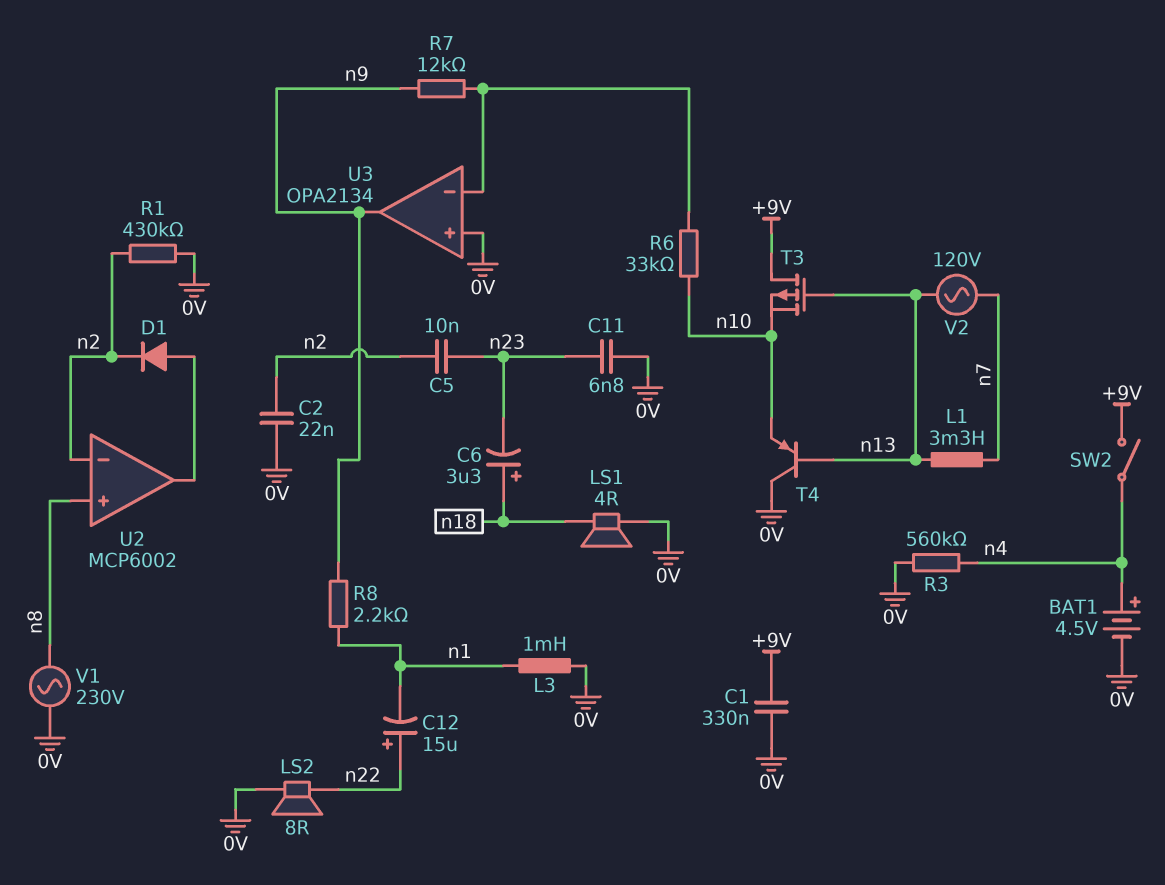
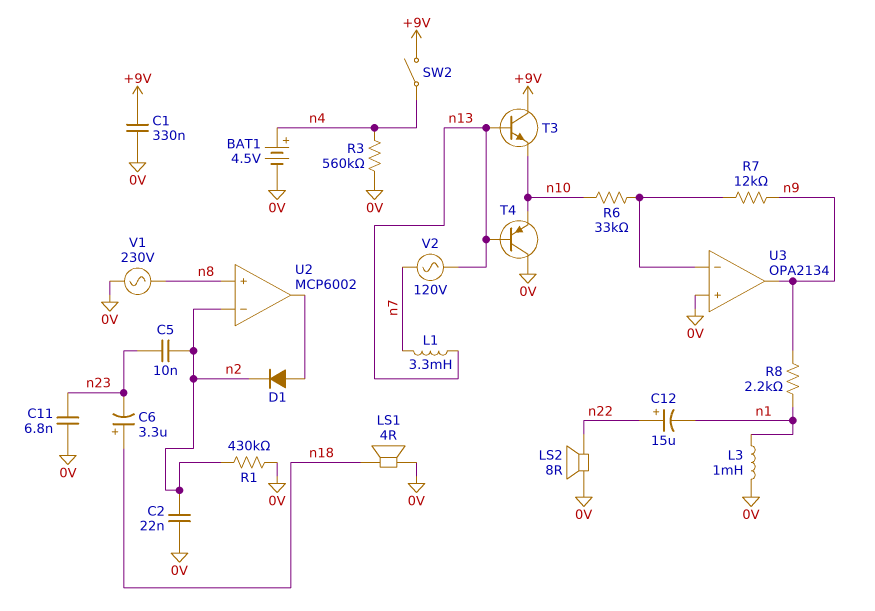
T3: PMOS (G n13, D +9V, S n10) -> NPN (B n13, C +9V, E n10)

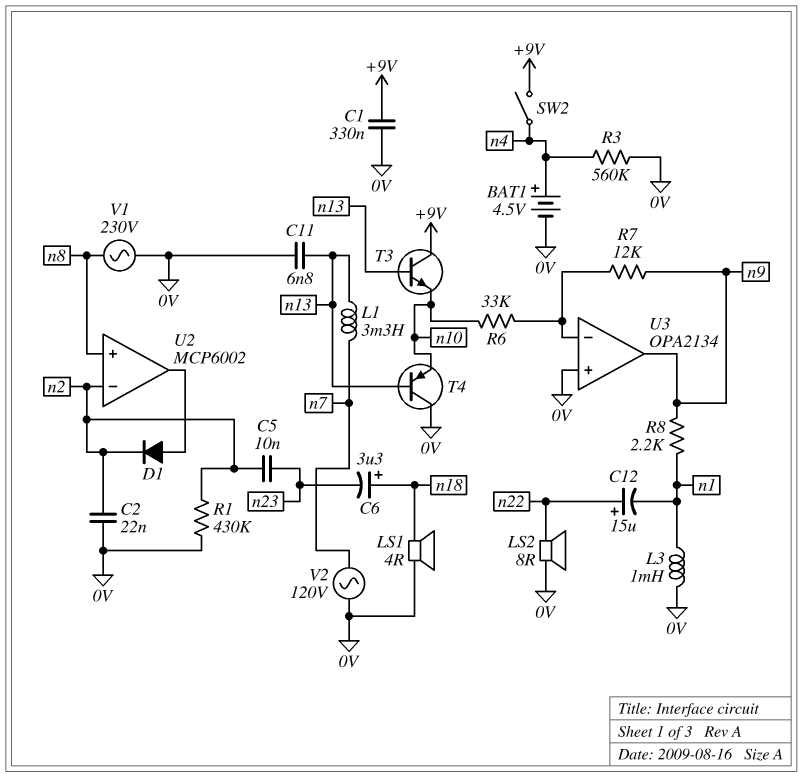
C11: 6.8nF (0V, n23) -> 6.8nF (0V, n13)
V2: AC 120V (n7, n13) -> AC 120V (0V, n7)

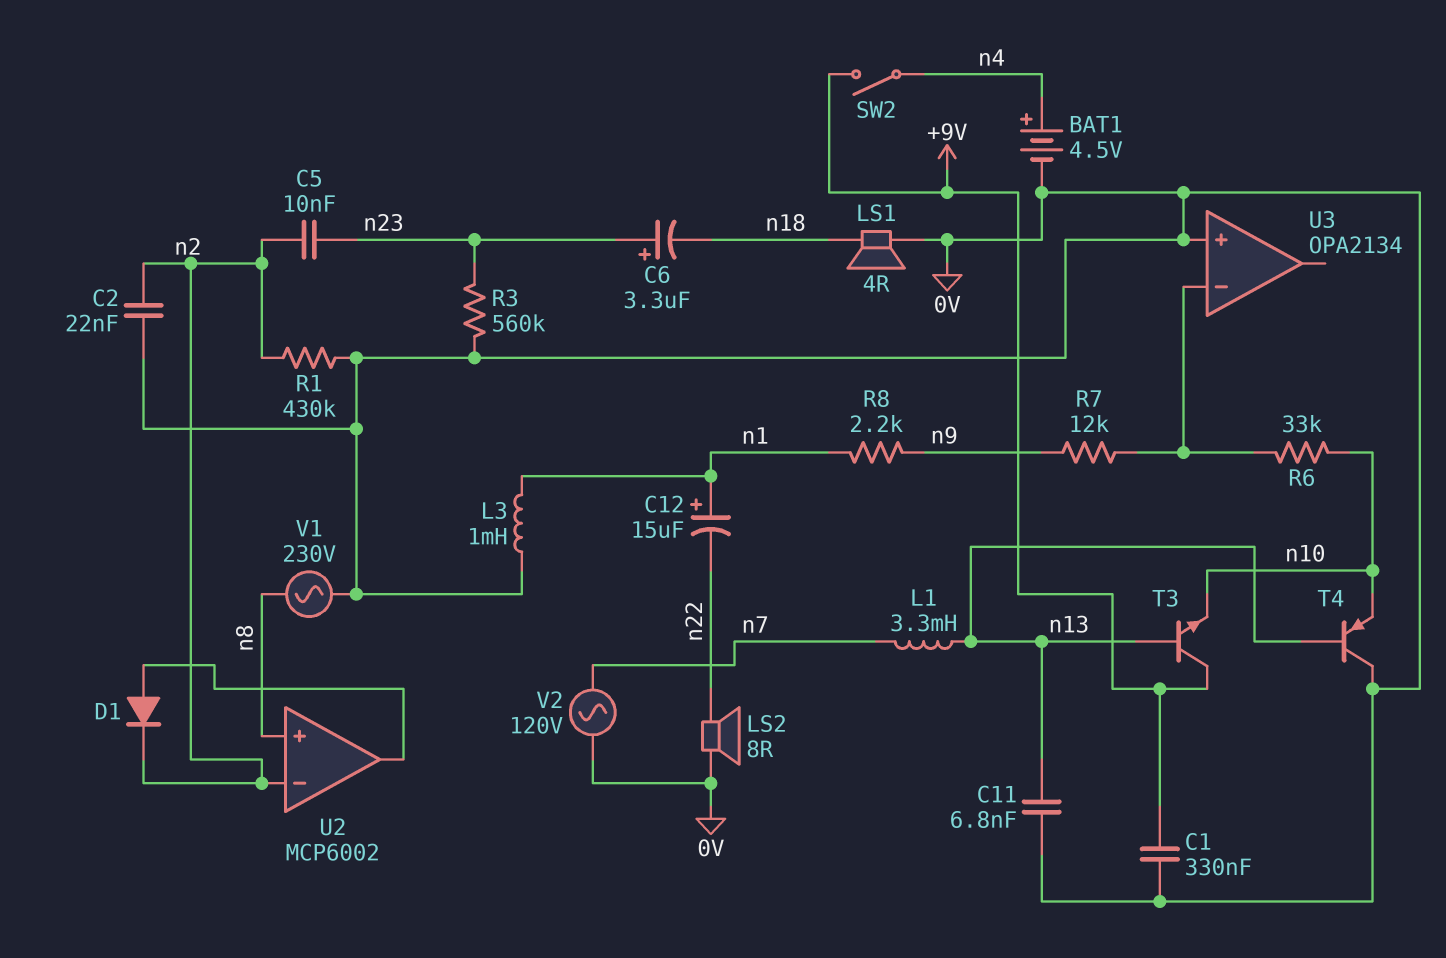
C6: 3.3uF (plus n18, minus n23) -> 3.3uF (plus n23, minus n18)
C12: 15uF (plus n22, minus n1) -> 15uF (plus n1, minus n22)
R3: 560k (0V, n4) -> 560k (0V, n23)
U3 pin out: n9 -> none

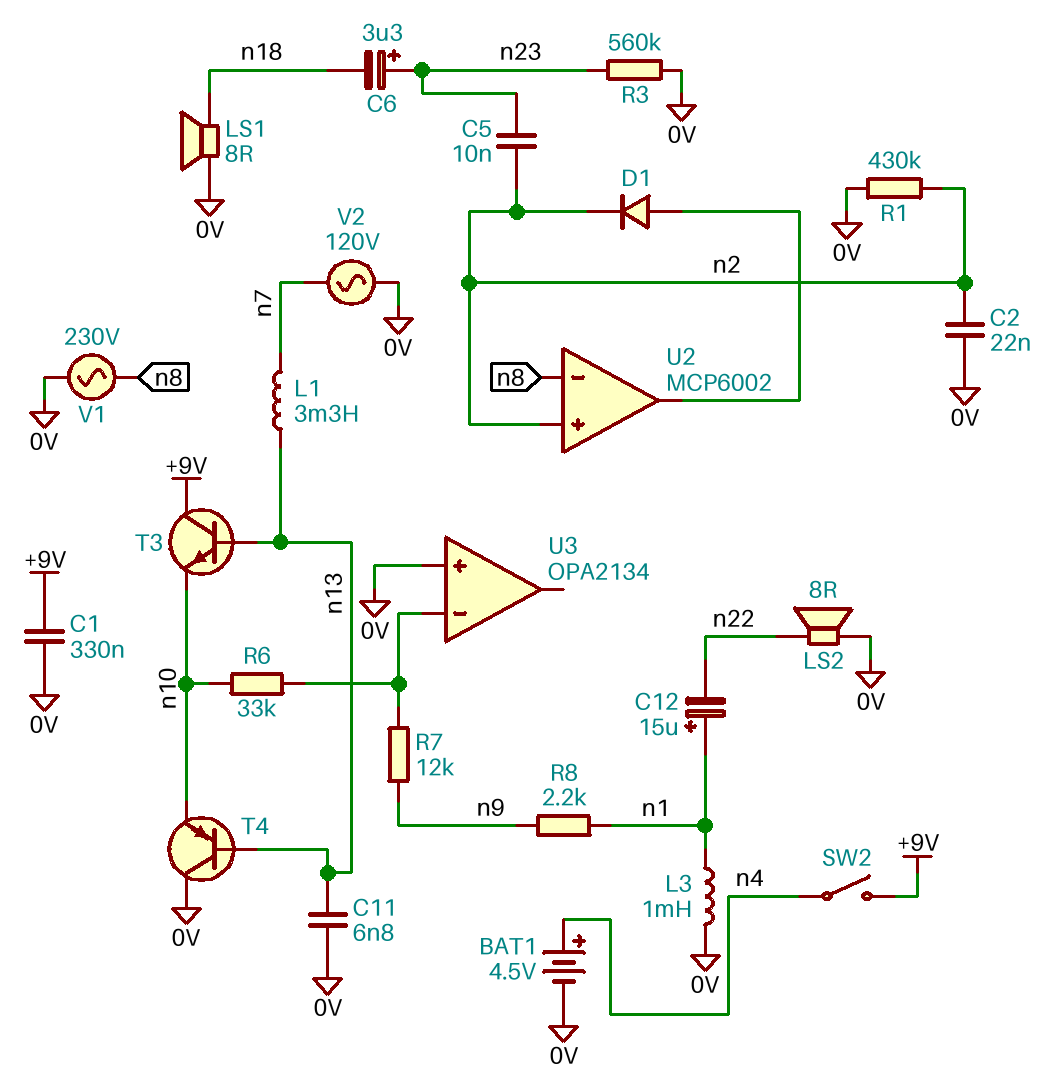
LS1: speaker 4R (0V, n18) -> speaker 8R (0V, n18)
U2 pin in+: n8 -> n2
U2 pin in-: n2 -> n8

